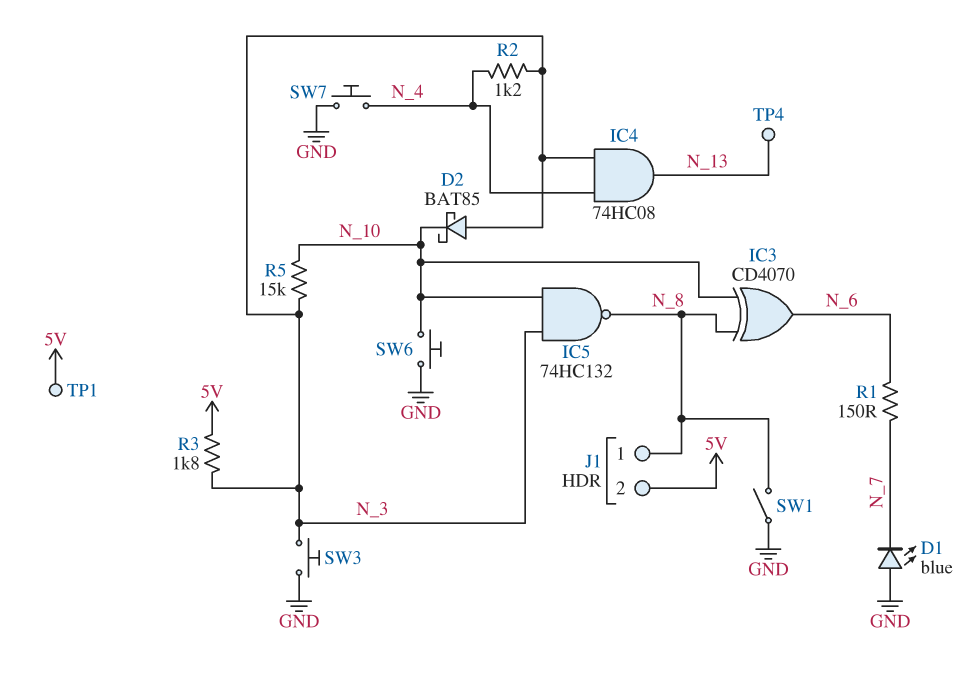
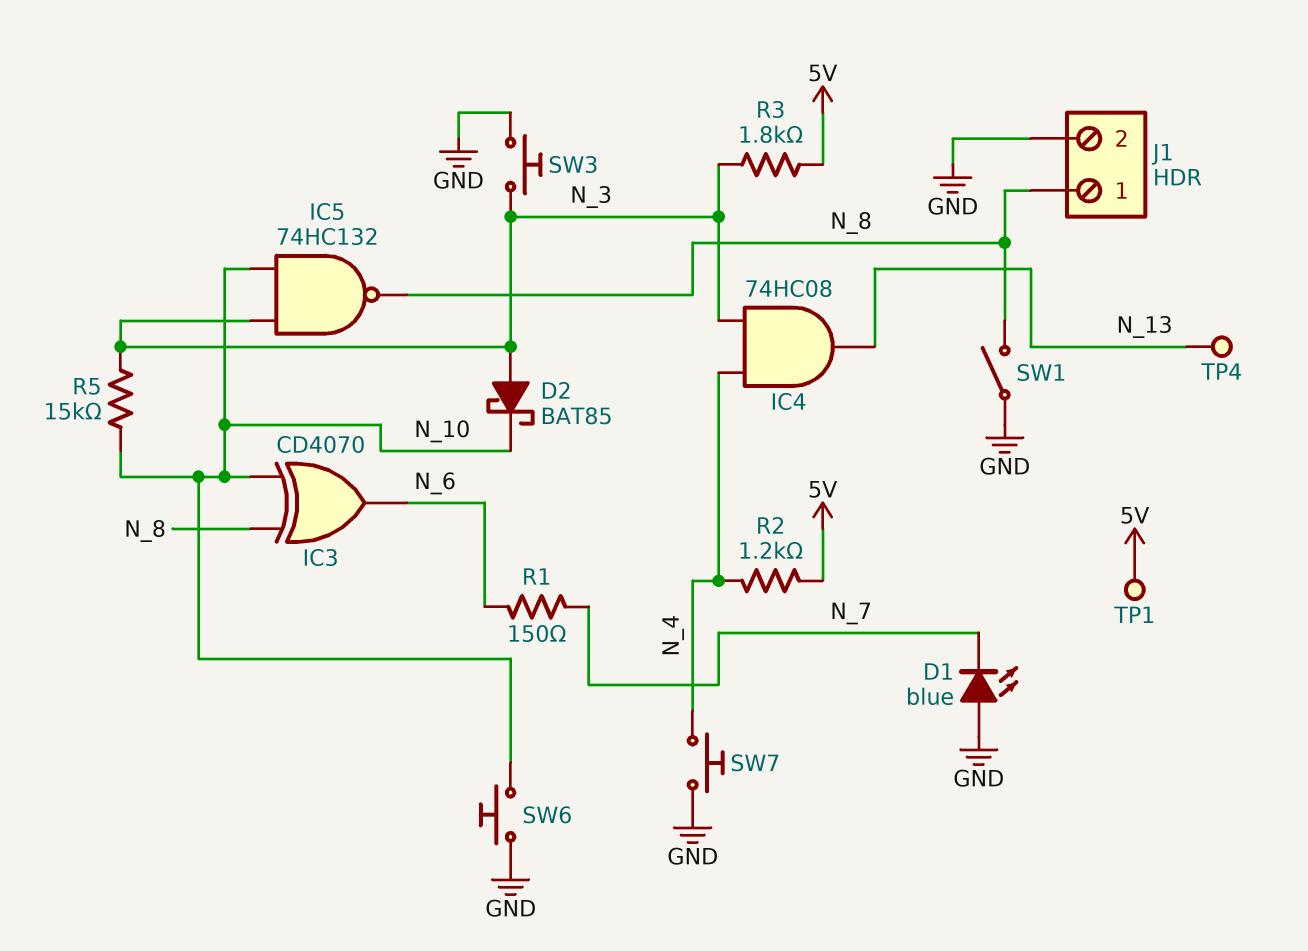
J1 pin 2: 5V -> GND
R2: 1.2k (N_3, N_4) -> 1.2k (5V, N_4)

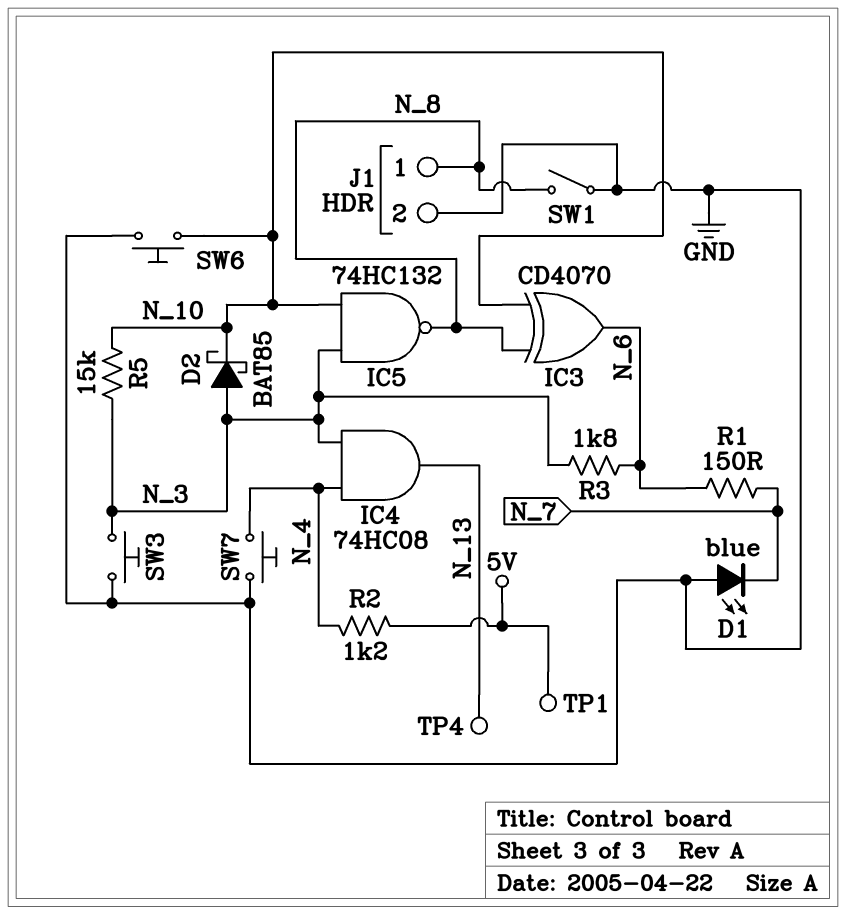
R3: 1.8k (5V, N_3) -> 1.8k (N_3, N_6)

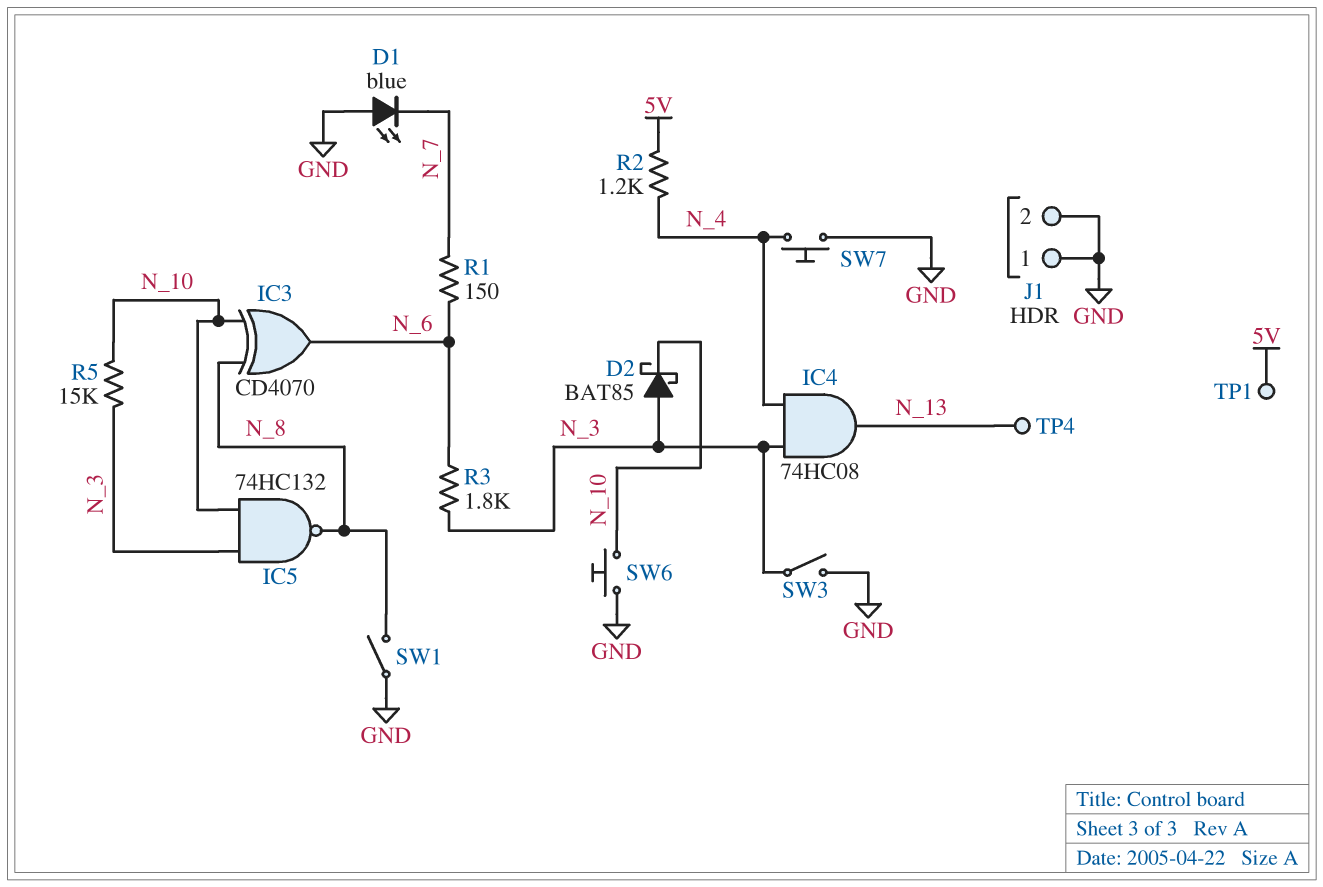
J1 pin 1: N_8 -> GND
SW3: button (GND, N_3) -> switch (GND, N_3)

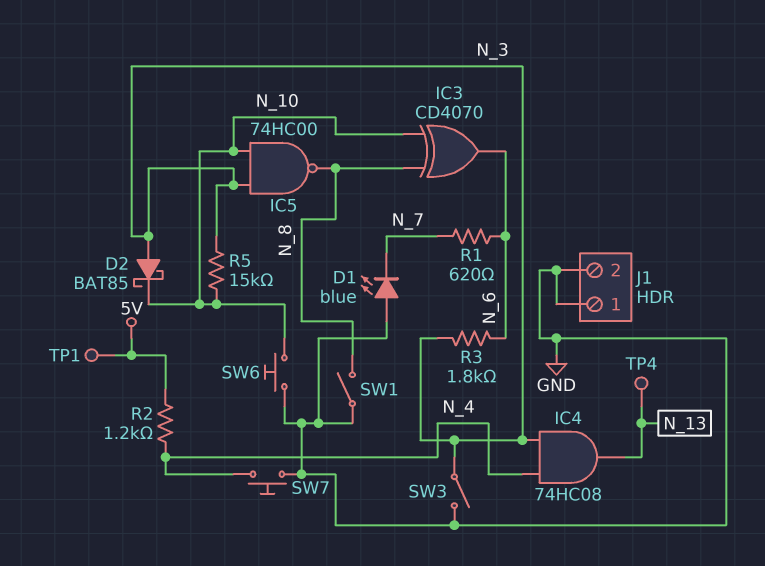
IC5: NAND 74HC132 (in N_3, in N_10, out N_8) -> NAND 74HC00 (in N_3, in N_10, out N_8)
R1: 150 (N_6, N_7) -> 620 (N_6, N_7)

